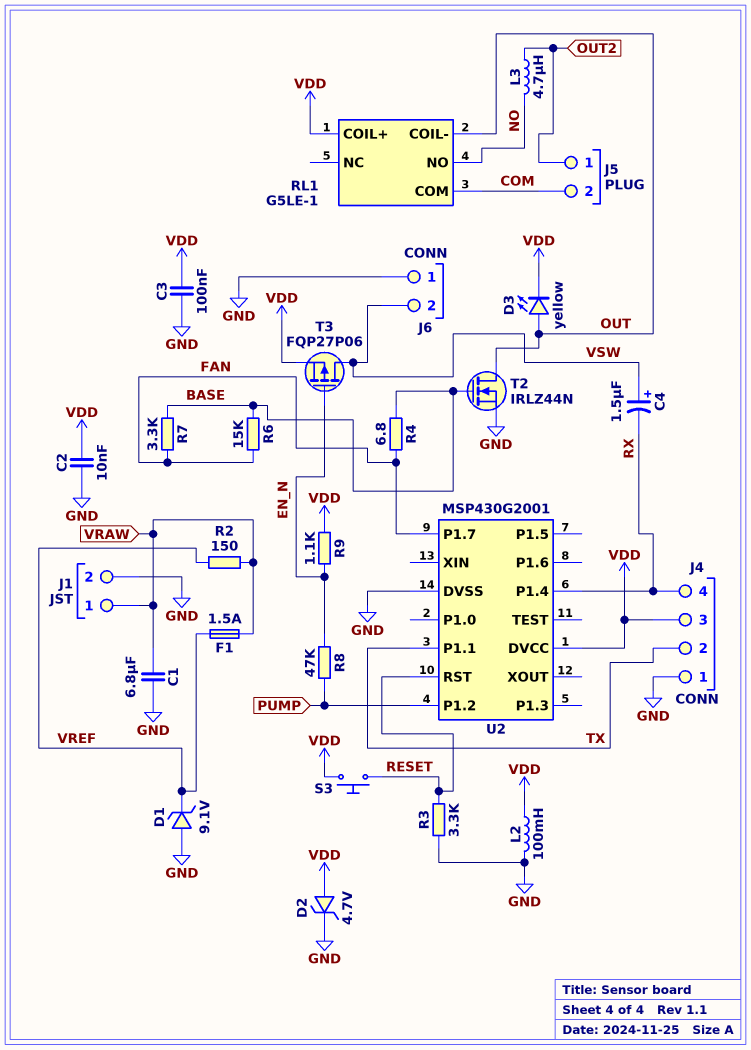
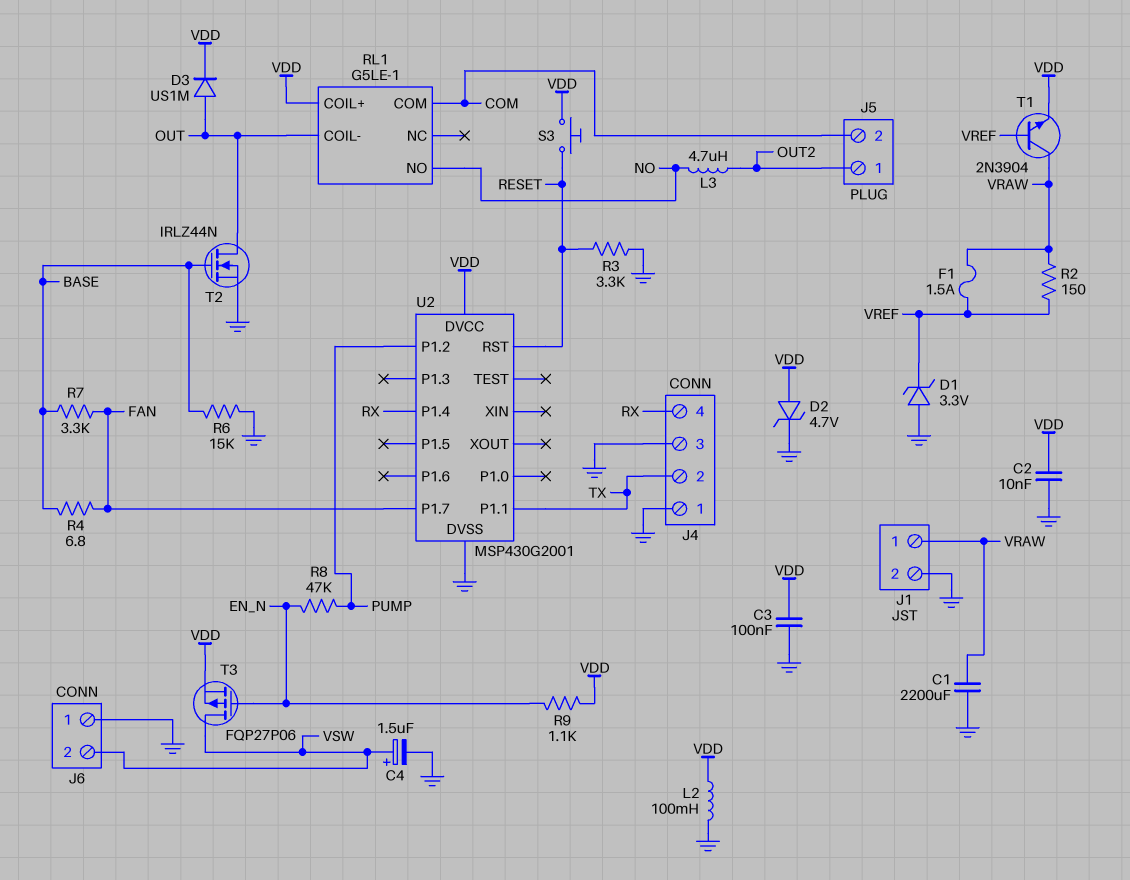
C1: 6.8uF (GND, VRAW) -> 2200uF (GND, VRAW)
C4: 1.5uF (plus VSW, minus RX) -> 1.5uF (plus VSW, minus GND)
D1: zener 9.1V (A GND, K VREF) -> zener 3.3V (A GND, K VREF)
D3: LED yellow (A OUT, K VDD) -> diode US1M (A OUT, K VDD)
J4 pin 3: VDD -> GND
R6: 15k (BASE, FAN) -> 15k (BASE, GND)
T1: none -> NPN 2N3904 (B VREF, C VRAW, E VDD)

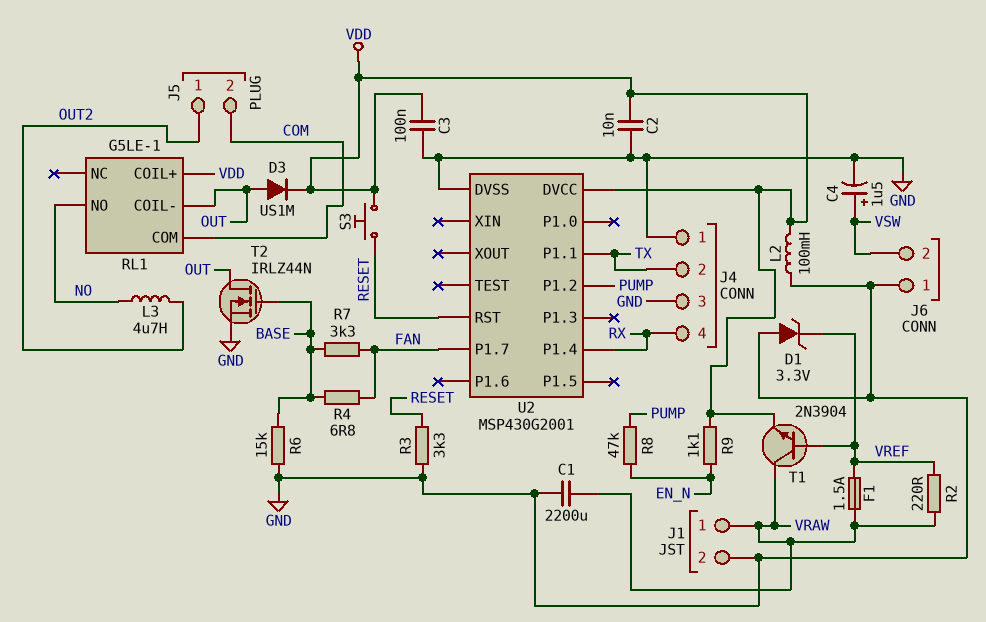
D2: zener 4.7V (A VDD, K GND) -> none
R2: 150 (VRAW, VREF) -> 220 (VRAW, VREF)
T3: PMOS FQP27P06 (G EN_N, D VSW, S VDD) -> none

